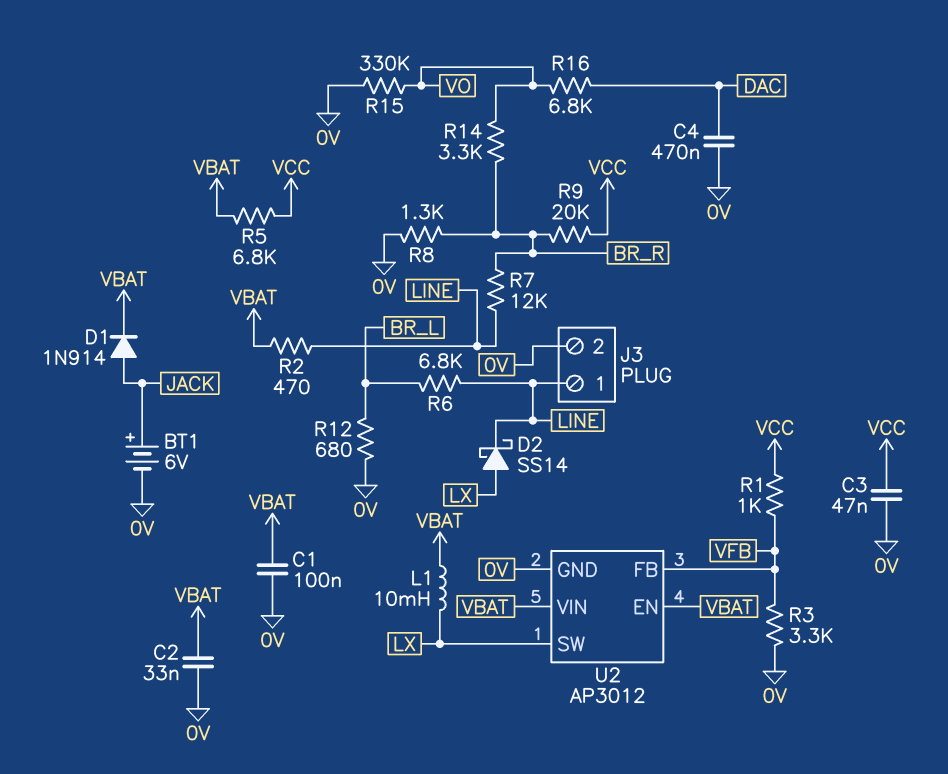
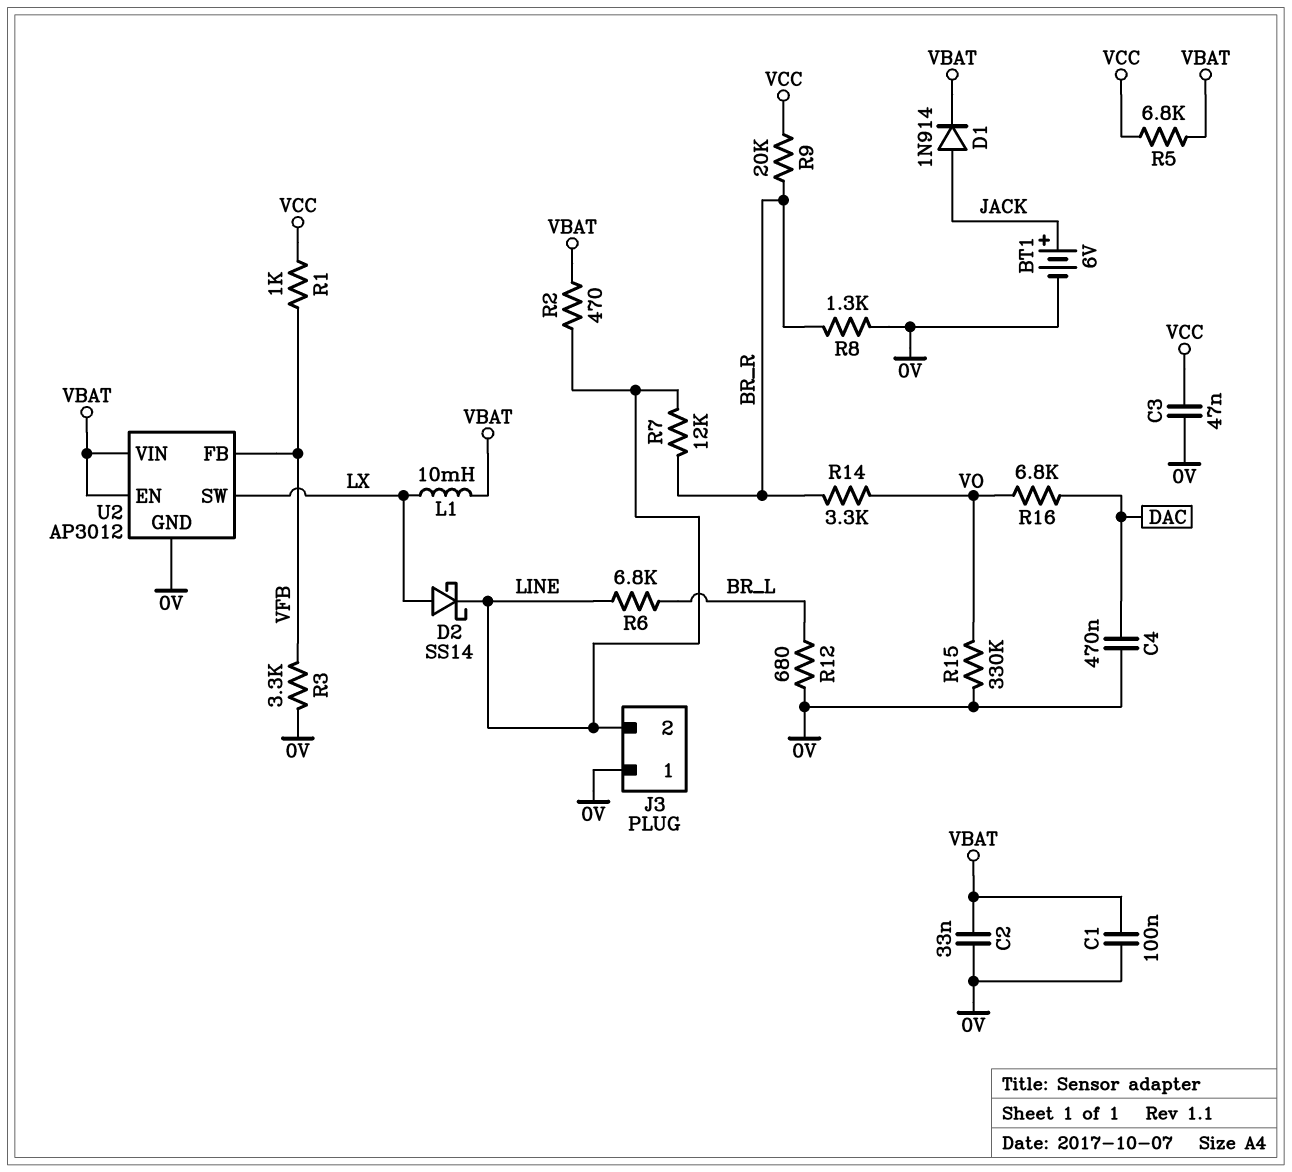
J3 pin 1: LINE -> 0V
J3 pin 2: 0V -> LINE

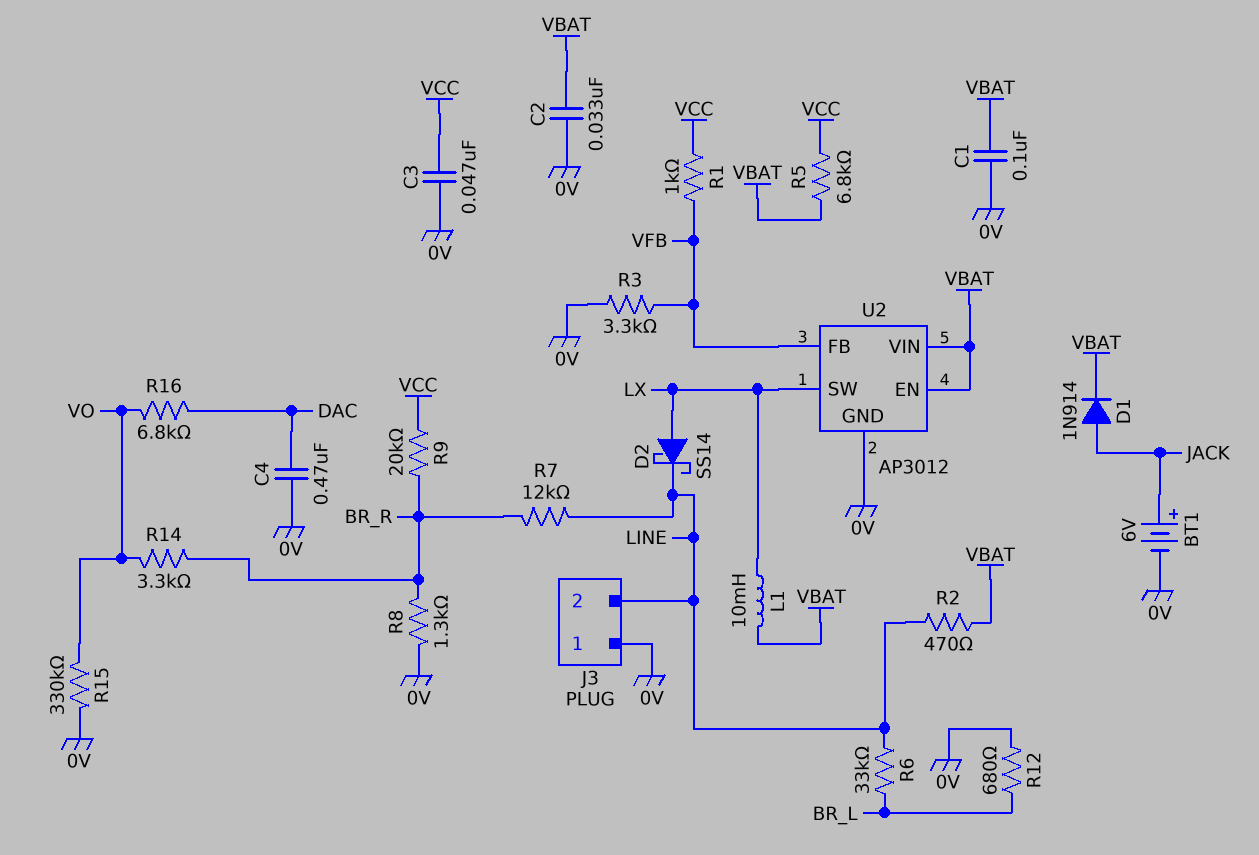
R6: 6.8k (BR_L, LINE) -> 33k (BR_L, LINE)

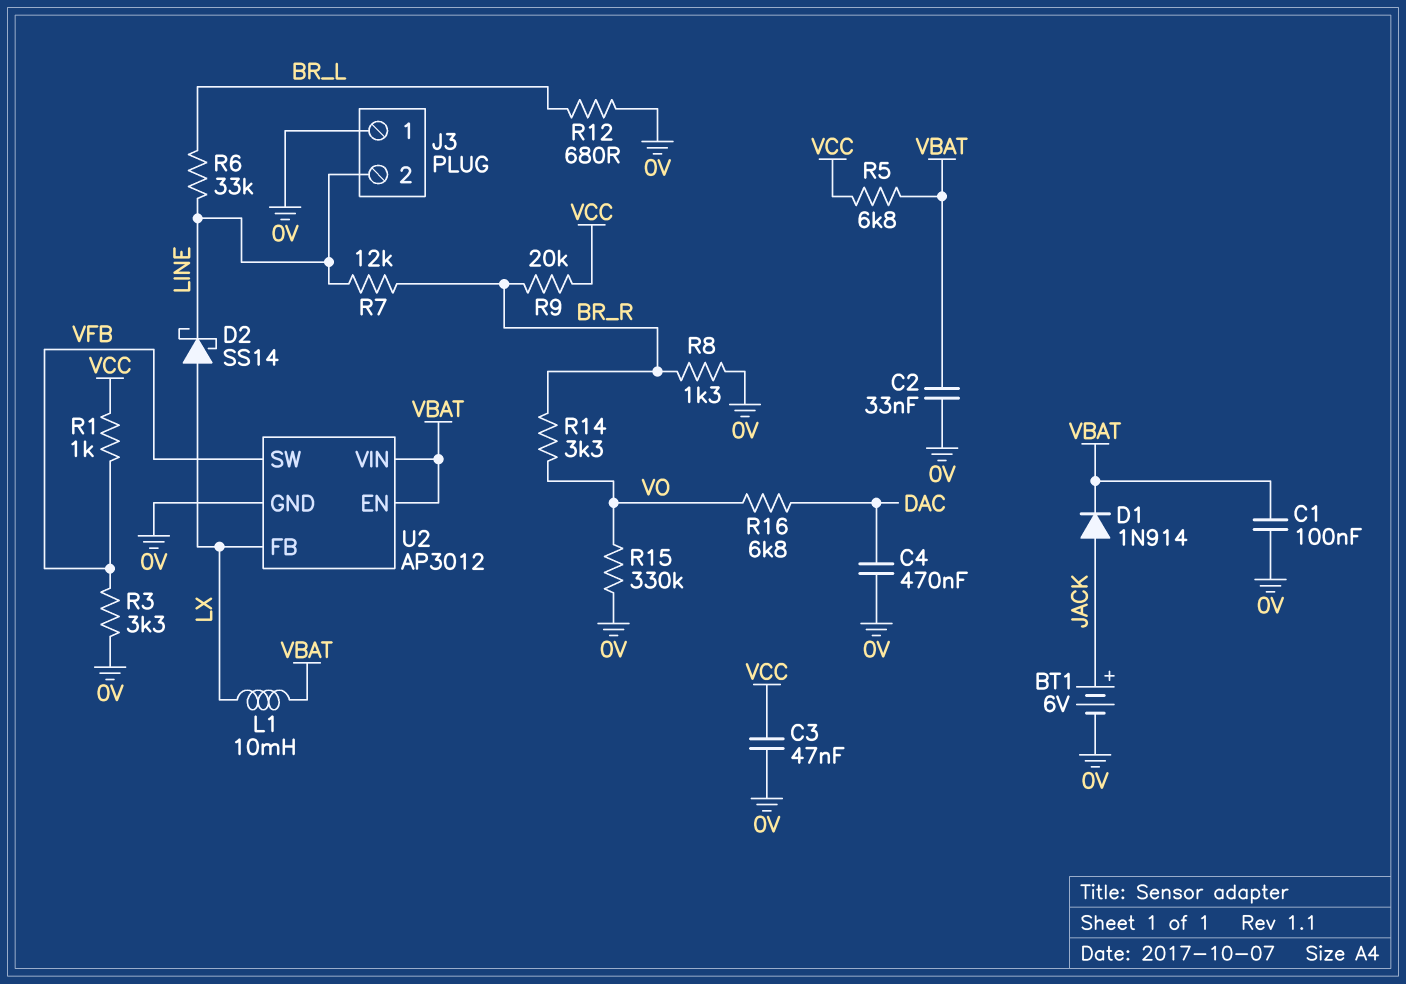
R2: 470 (LINE, VBAT) -> none
U2 pin FB: VFB -> LX
U2 pin SW: LX -> VFB

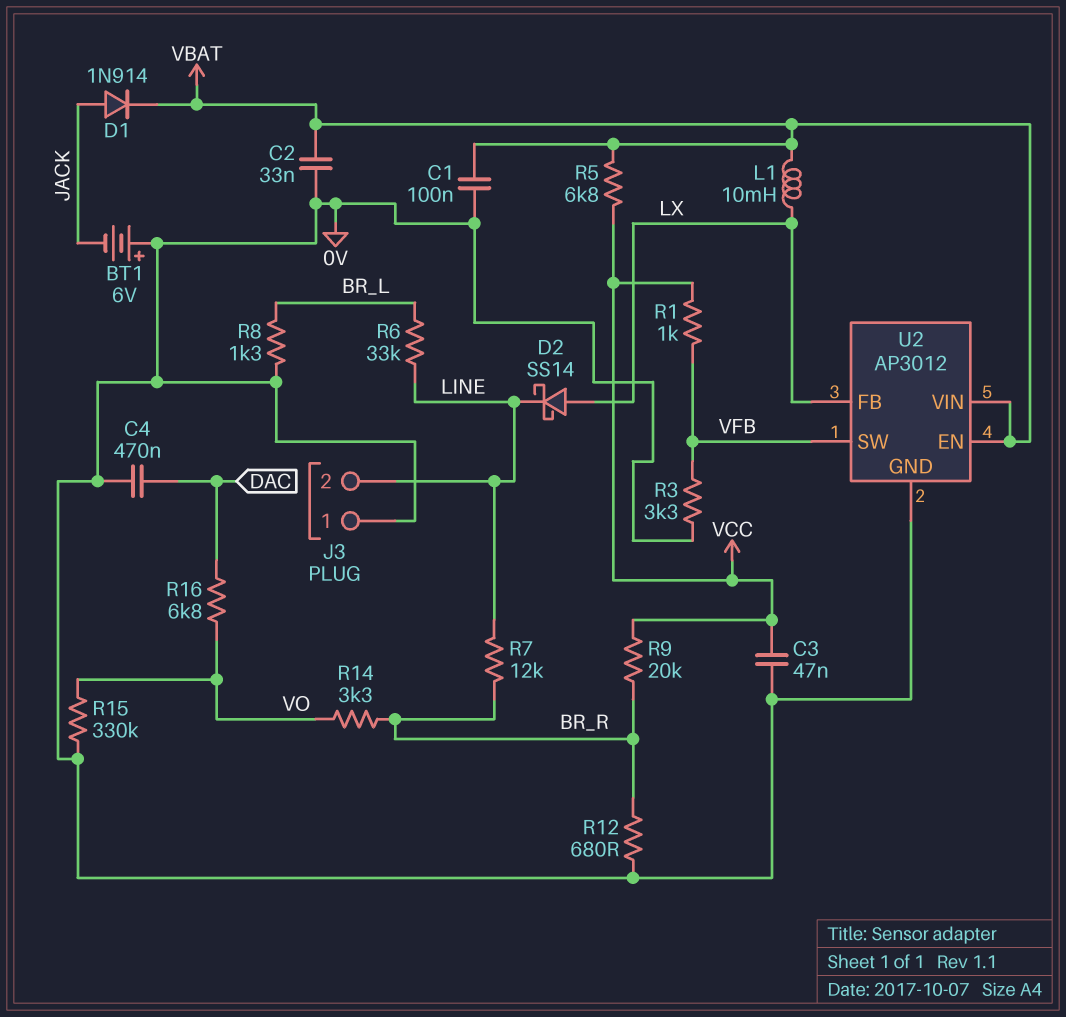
BT1: 6V (plus JACK, minus 0V) -> 6V (plus 0V, minus JACK)
R8: 1.3k (0V, BR_R) -> 1.3k (0V, BR_L)
R12: 680 (0V, BR_L) -> 680 (0V, BR_R)

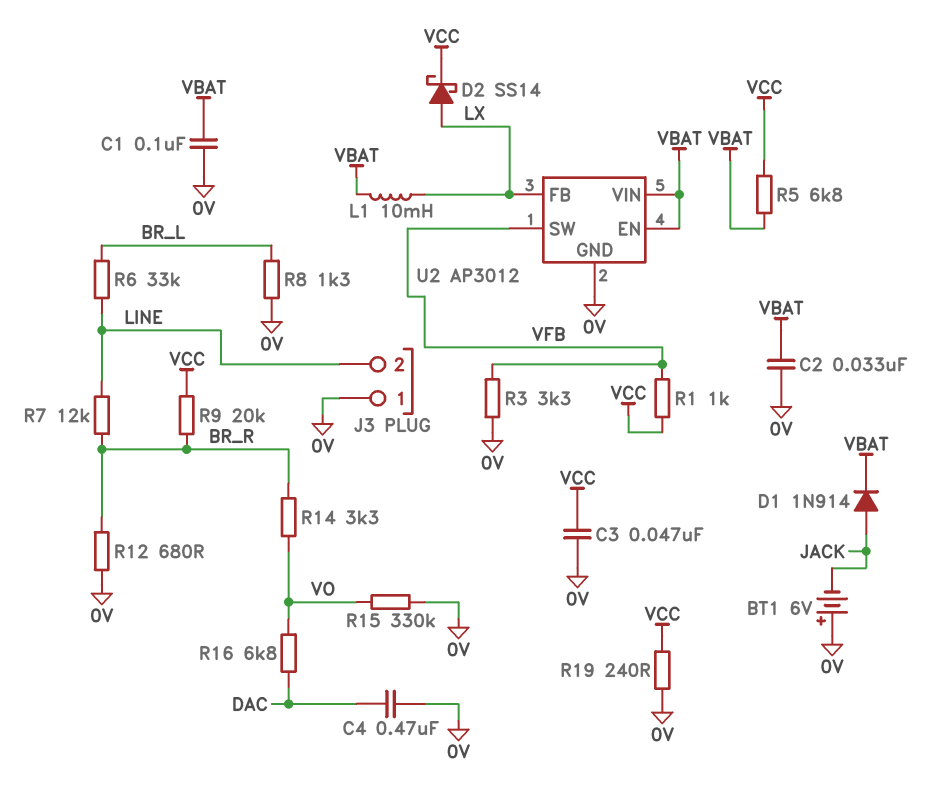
D2: schottky SS14 (A LX, K LINE) -> schottky SS14 (A LX, K VCC)
R19: none -> 240 (0V, VCC)

